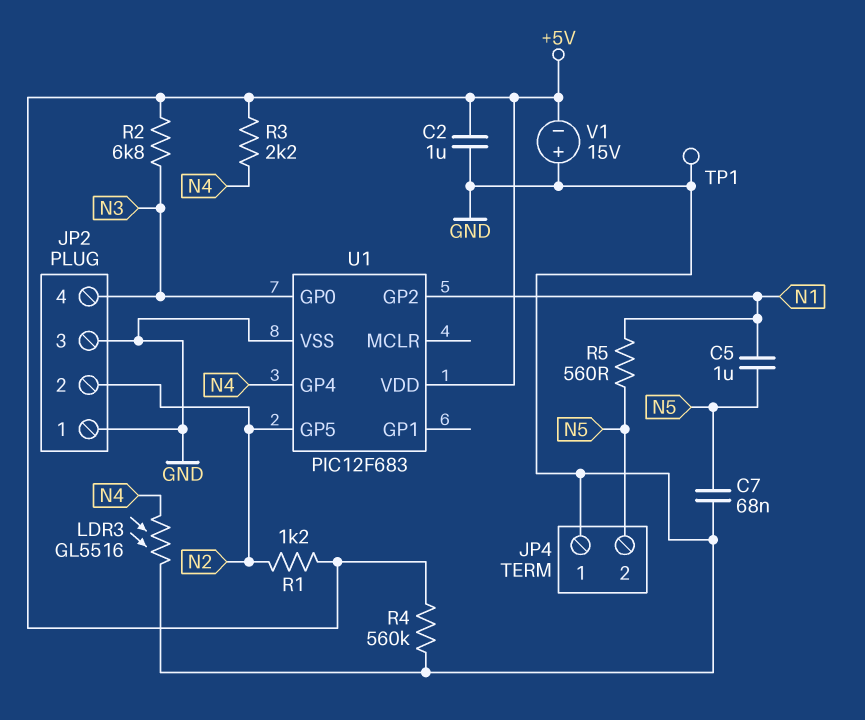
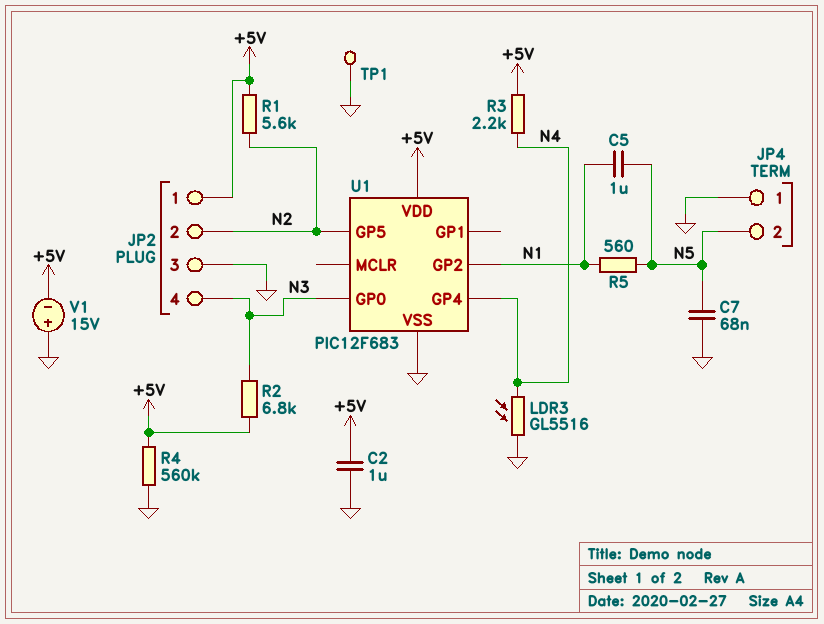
JP2 pin 1: GND -> +5V
R1: 1.2k (+5V, N2) -> 5.6k (+5V, N2)

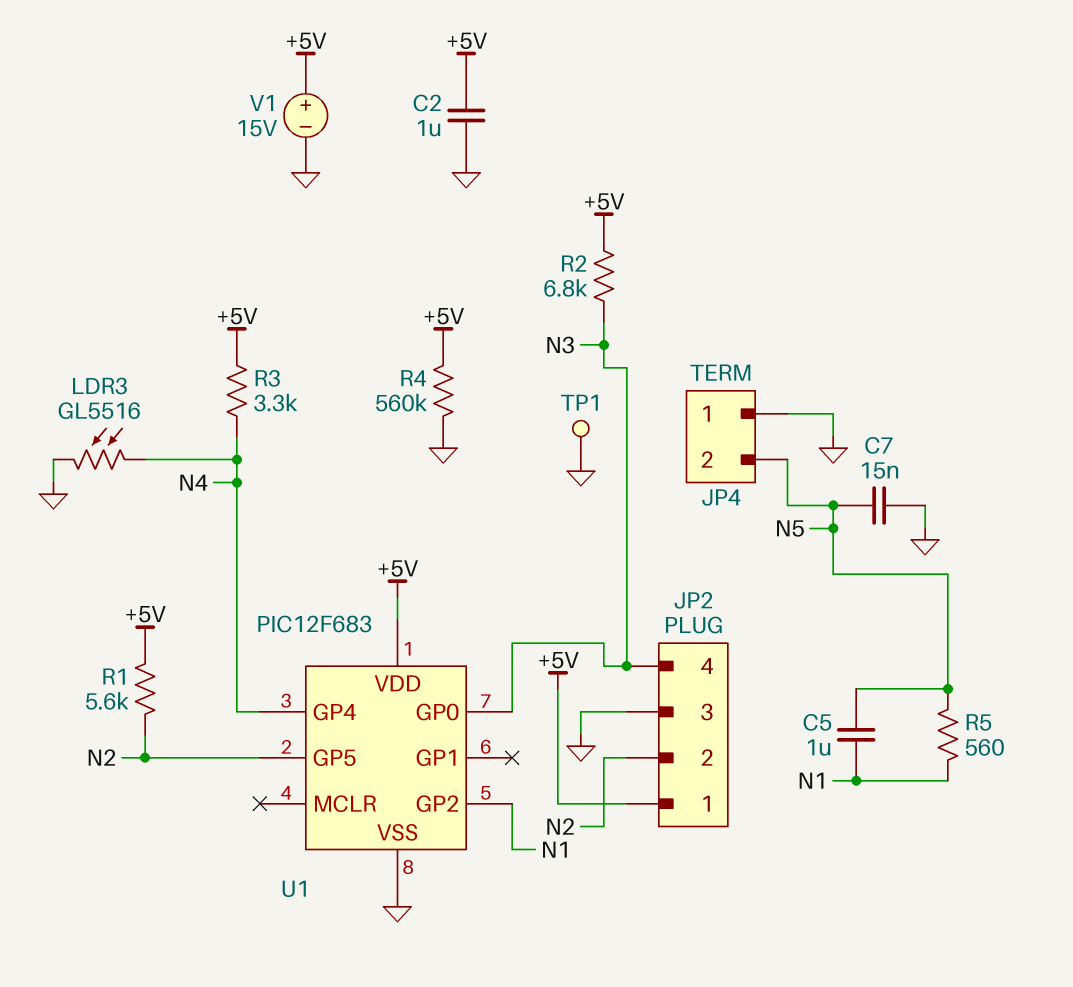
C7: 68nF (GND, N5) -> 15nF (GND, N5)
R3: 2.2k (+5V, N4) -> 3.3k (+5V, N4)
V1: 15V (plus GND, minus +5V) -> 15V (plus +5V, minus GND)

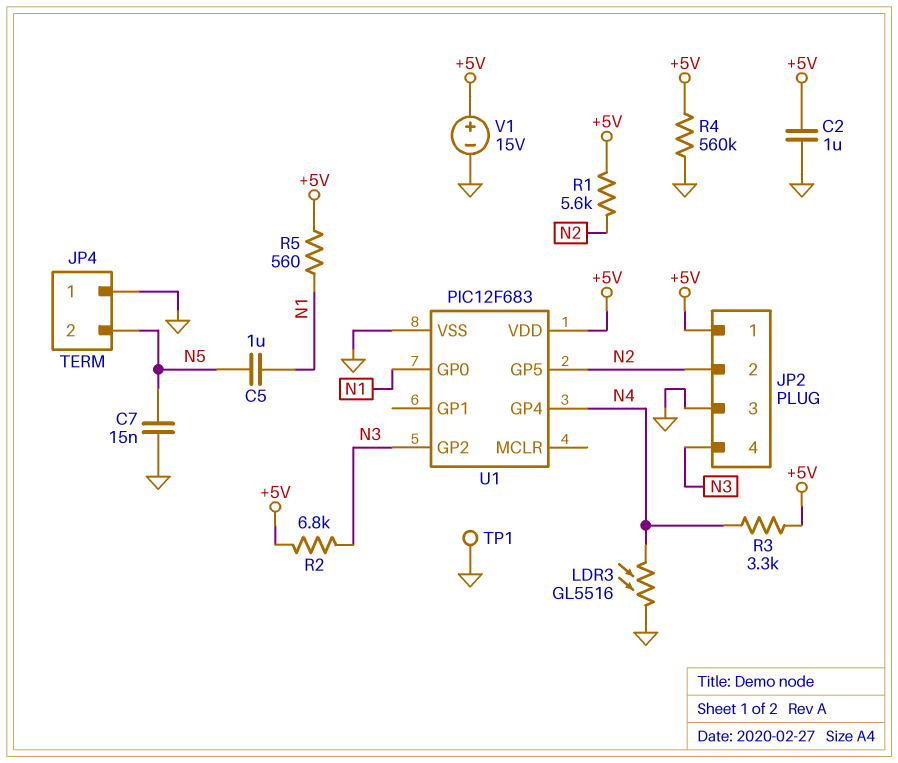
R5: 560 (N1, N5) -> 560 (+5V, N1)
U1 pin GP0: N3 -> N1
U1 pin GP2: N1 -> N3

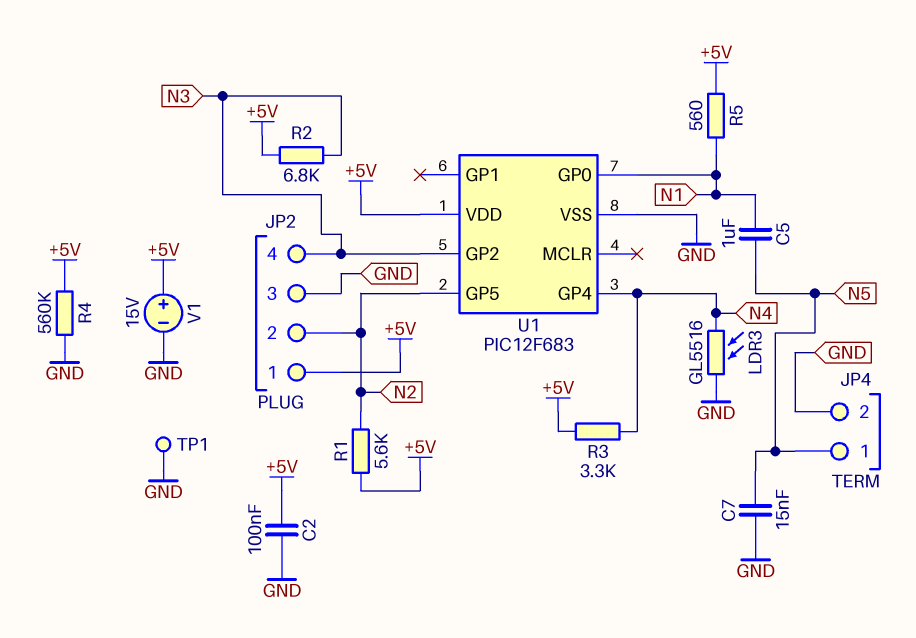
C2: 1uF (+5V, GND) -> 100nF (+5V, GND)
JP4 pin 1: GND -> N5
JP4 pin 2: N5 -> GND

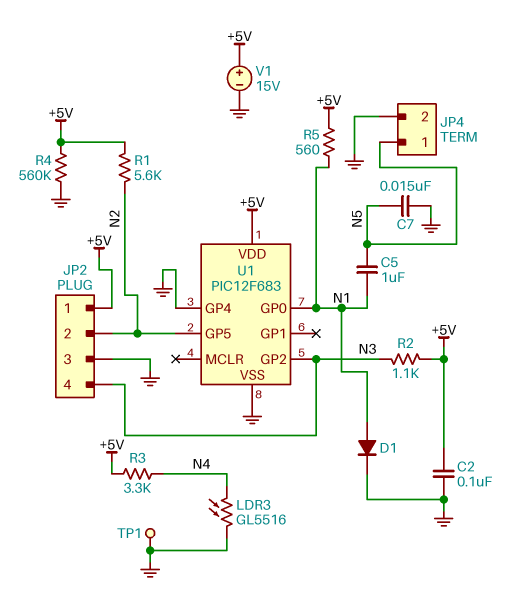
D1: none -> diode (A N1, K GND)
R2: 6.8k (+5V, N3) -> 1.1k (+5V, N3)
U1 pin GP4: N4 -> GND

